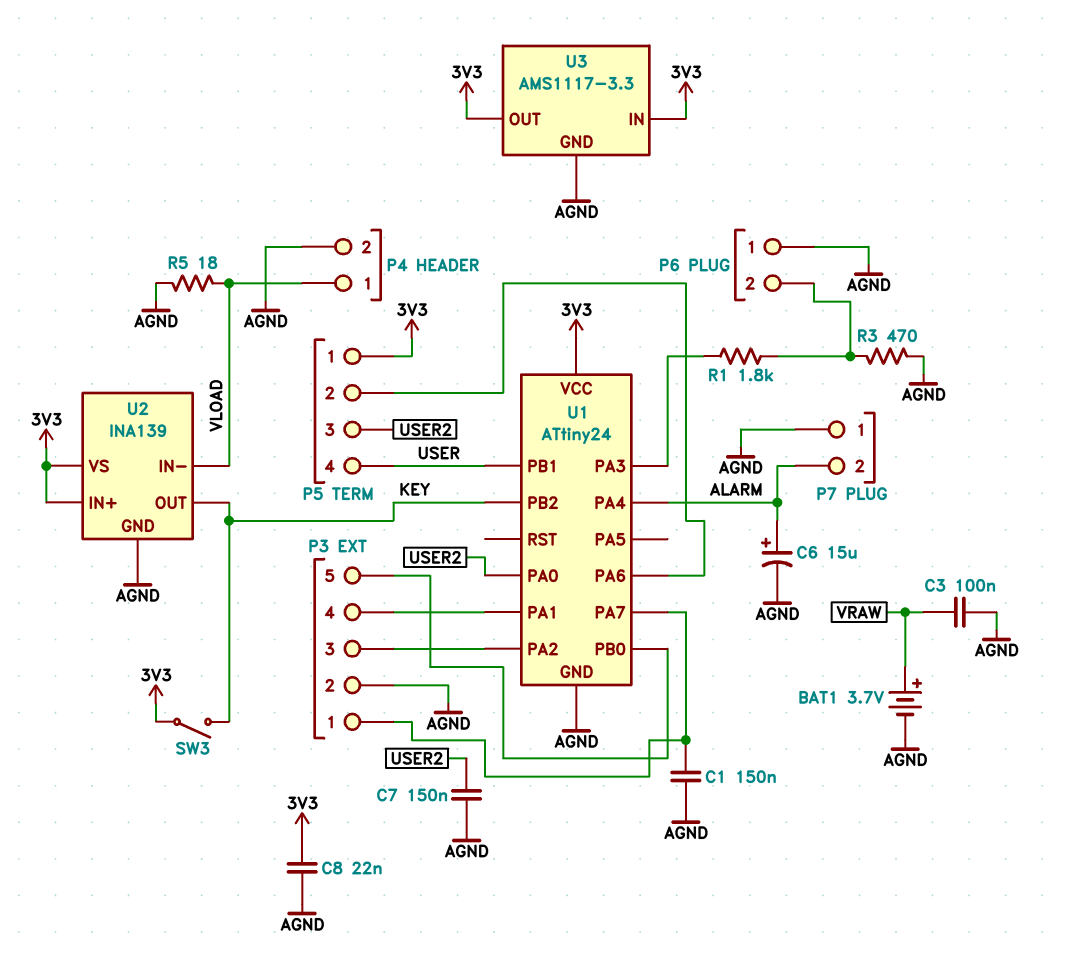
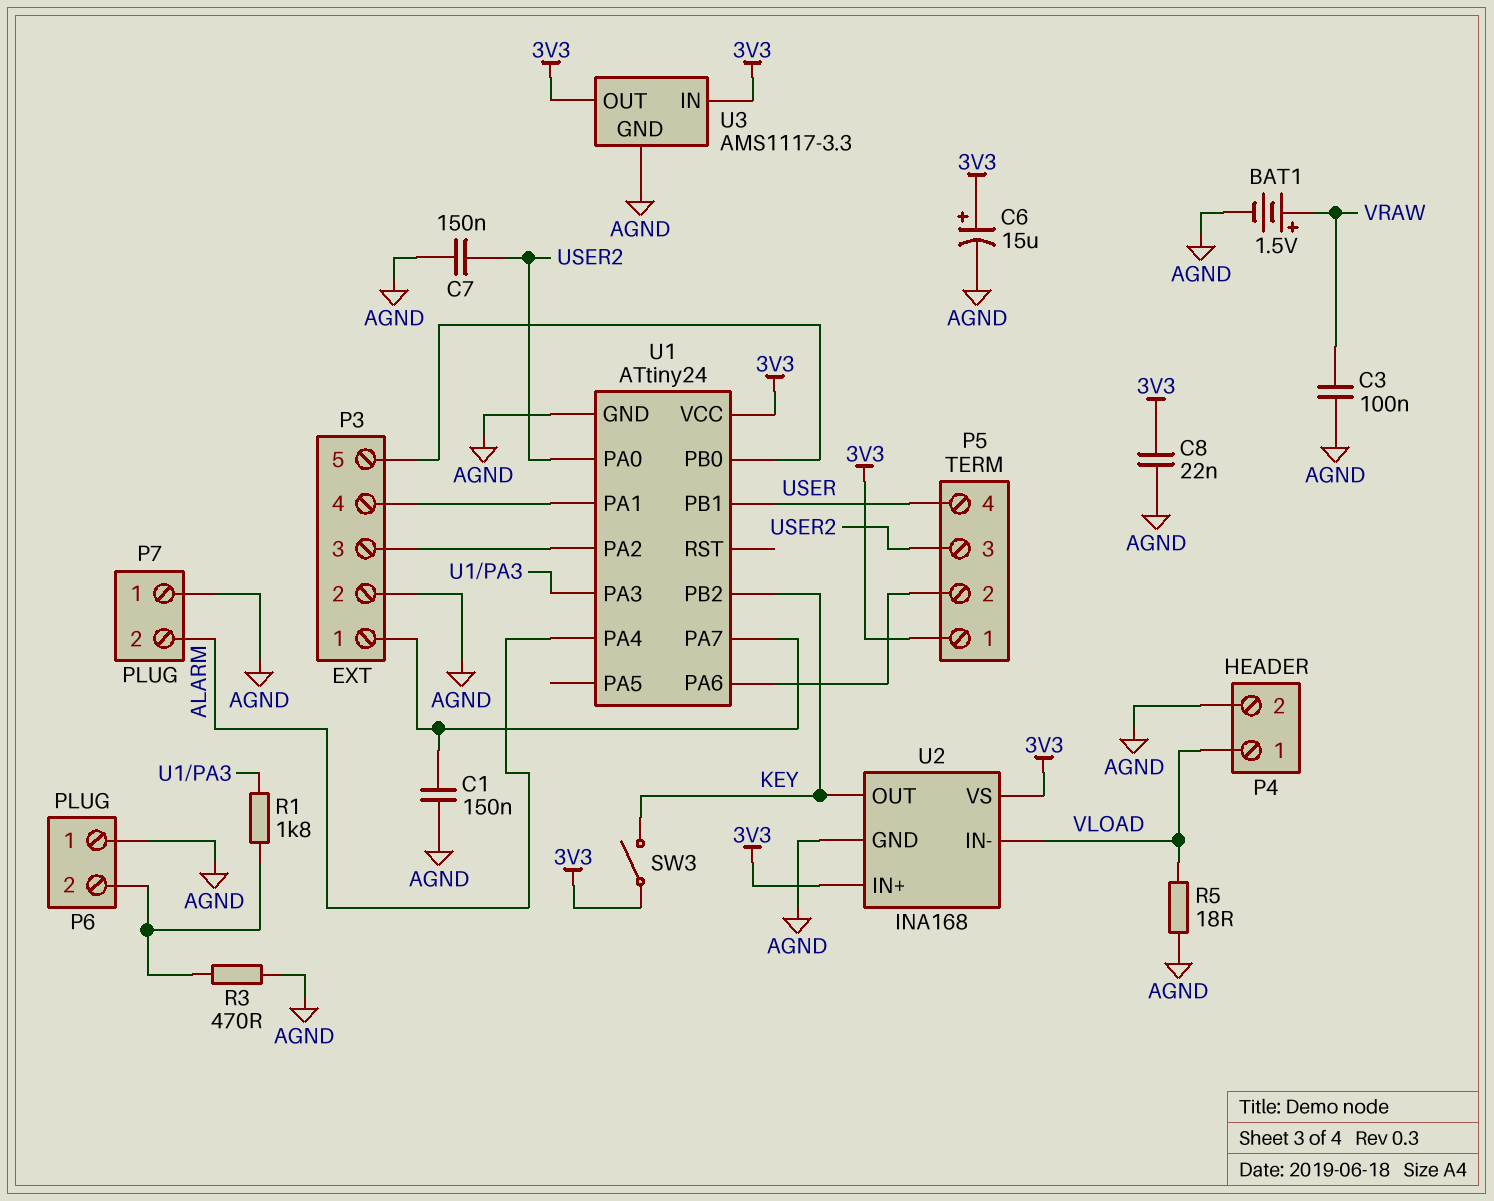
BAT1: 3.7V (plus VRAW, minus AGND) -> 1.5V (plus VRAW, minus AGND)
C6: 15uF (plus ALARM, minus AGND) -> 15uF (plus 3V3, minus AGND)
U2: INA139 -> INA168

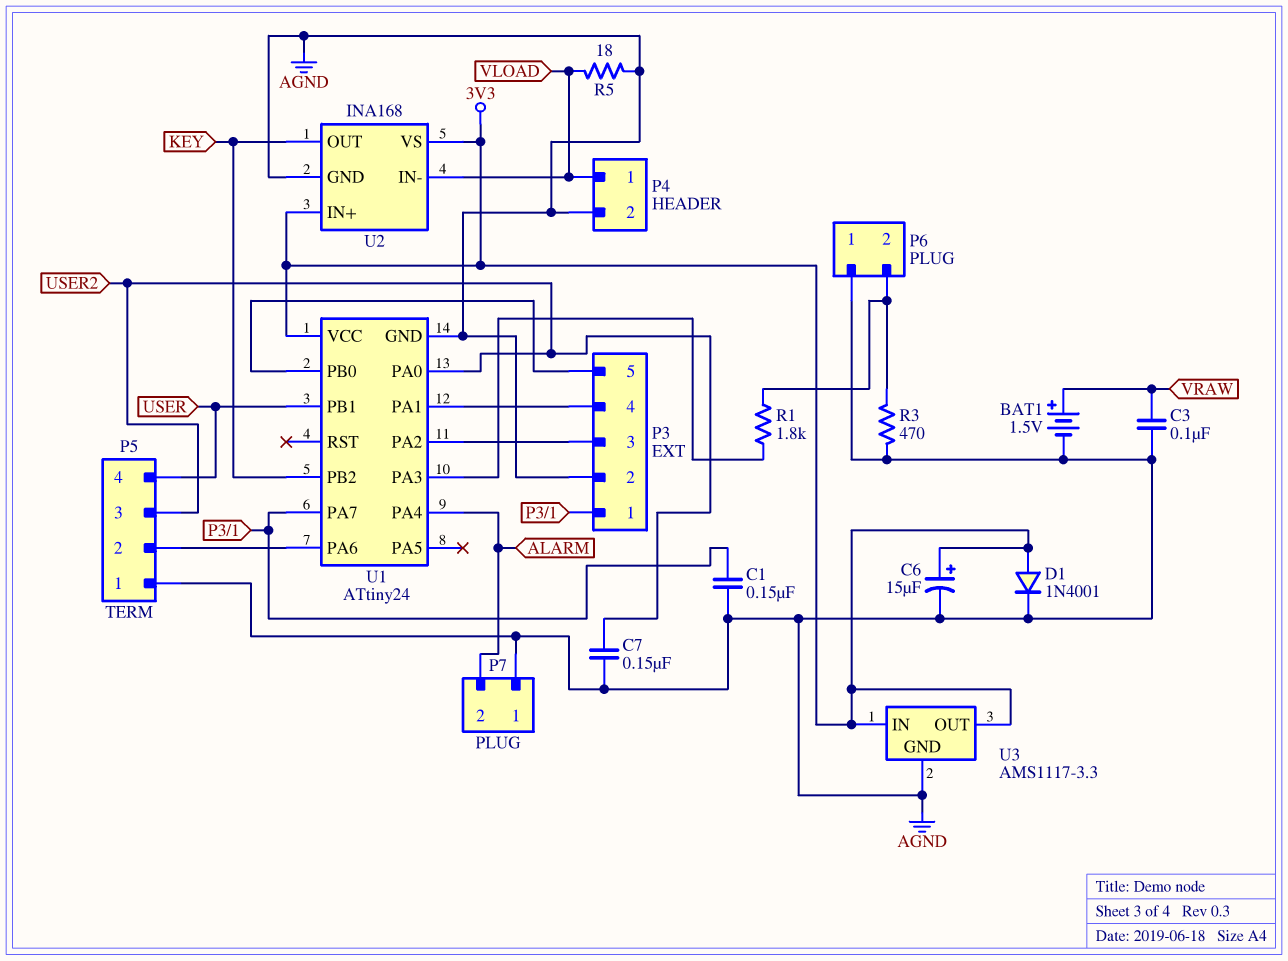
C8: 22nF (3V3, AGND) -> none
D1: none -> diode 1N4001 (A 3V3, K AGND)
P5 pin 1: 3V3 -> AGND
SW3: switch (3V3, KEY) -> none

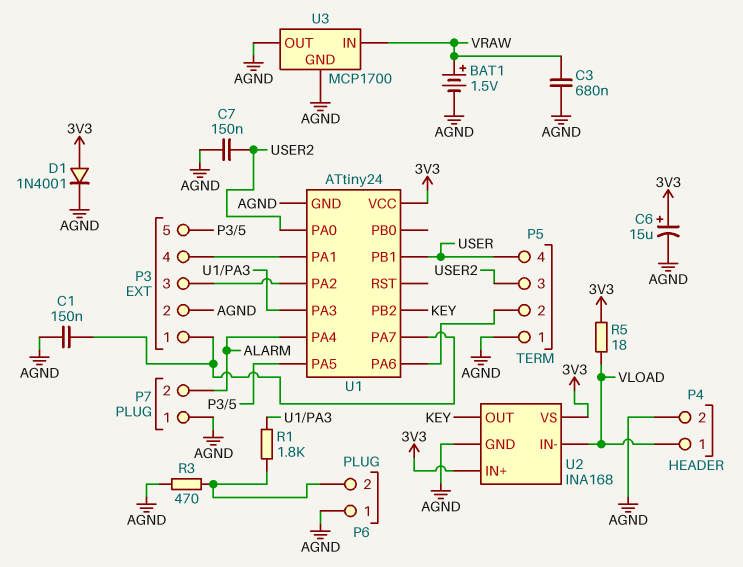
C3: 100nF (AGND, VRAW) -> 680nF (AGND, VRAW)
R5: 18 (AGND, VLOAD) -> 18 (3V3, VLOAD)
U1 pin PA5: none -> P3/5
U1 pin PB0: P3/5 -> none
U3: AMS1117-3.3 -> MCP1700
U3 pin IN: 3V3 -> VRAW
U3 pin OUT: 3V3 -> AGND

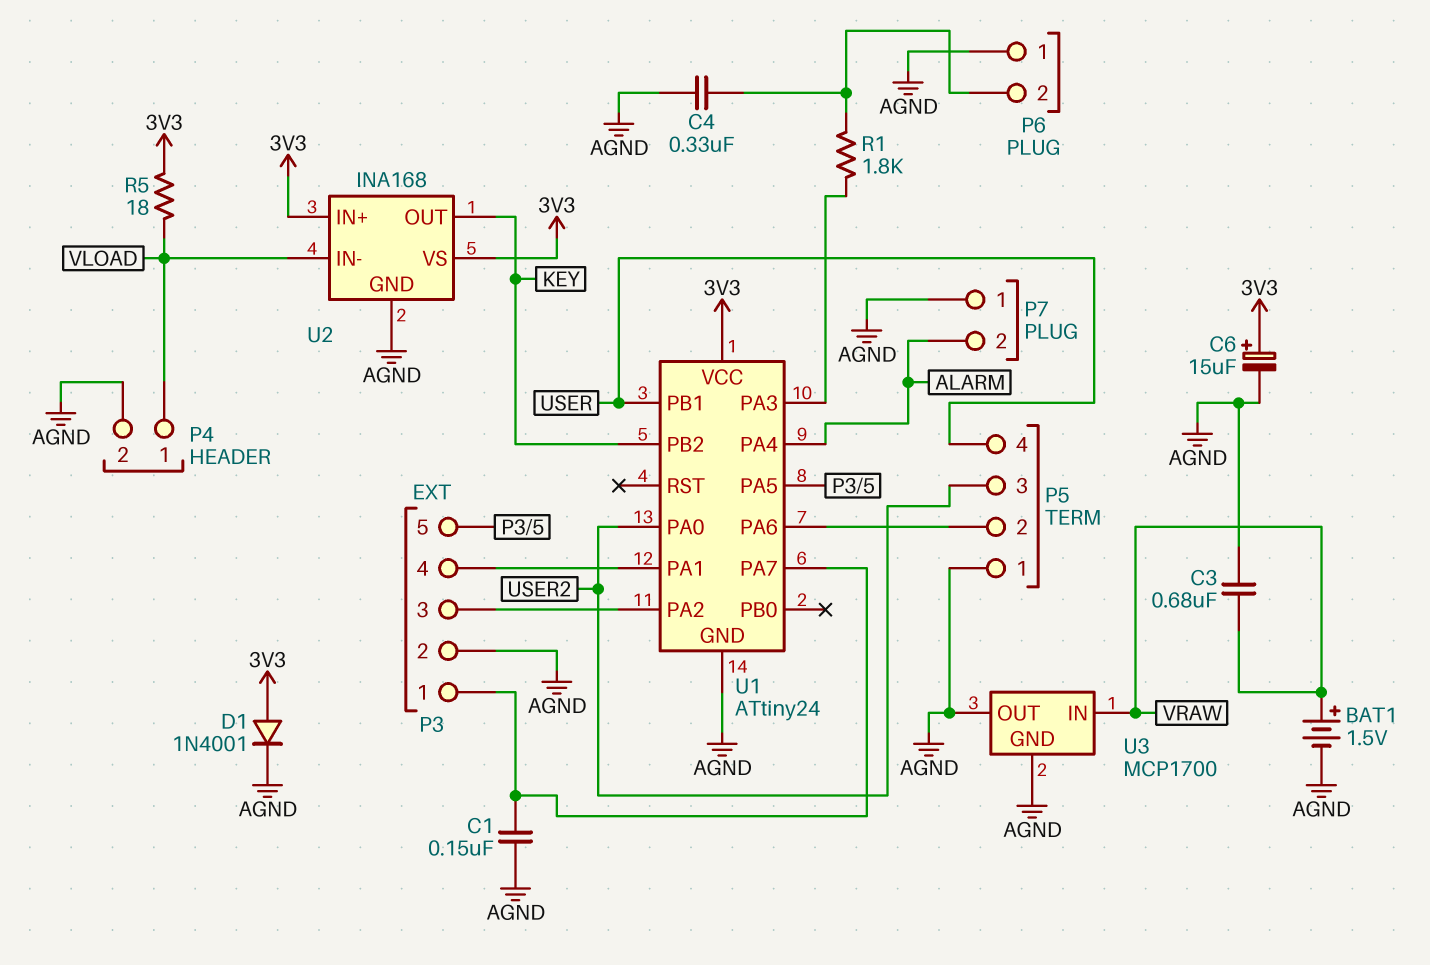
C4: none -> 330nF (AGND, P6/2)
C7: 150nF (AGND, USER2) -> none
R3: 470 (AGND, P6/2) -> none

